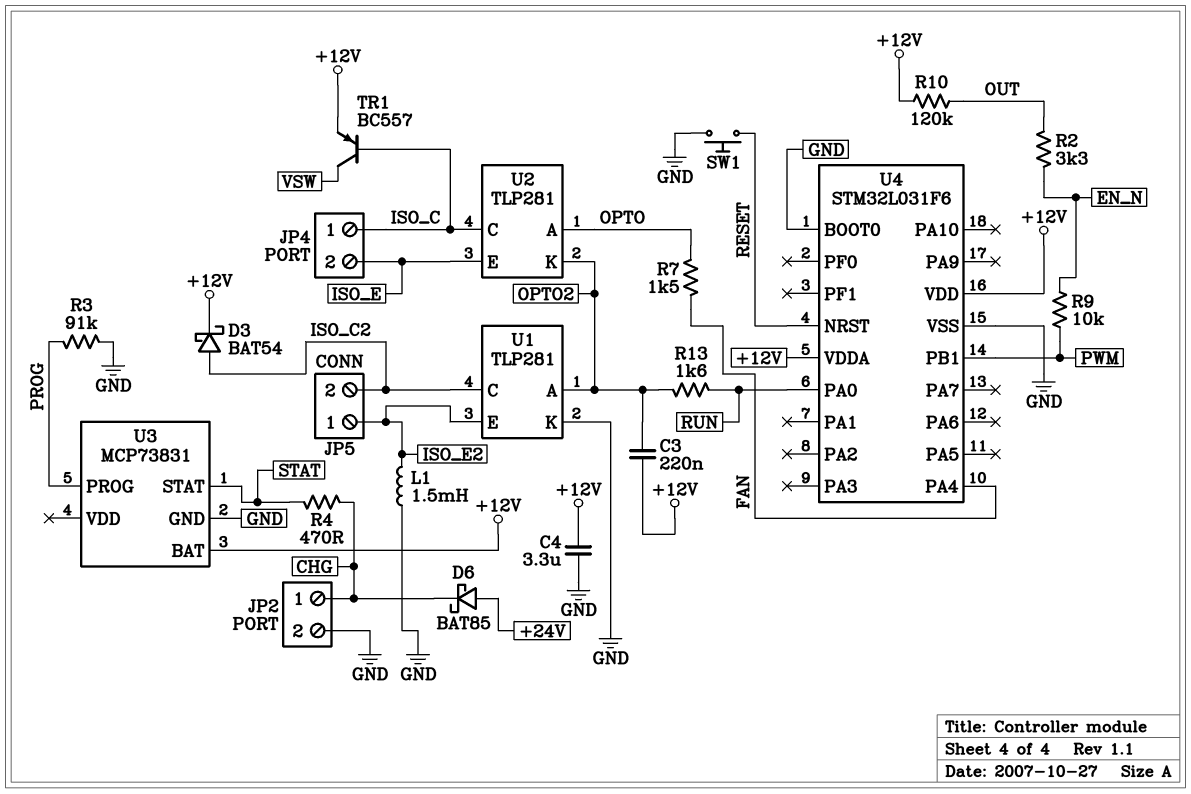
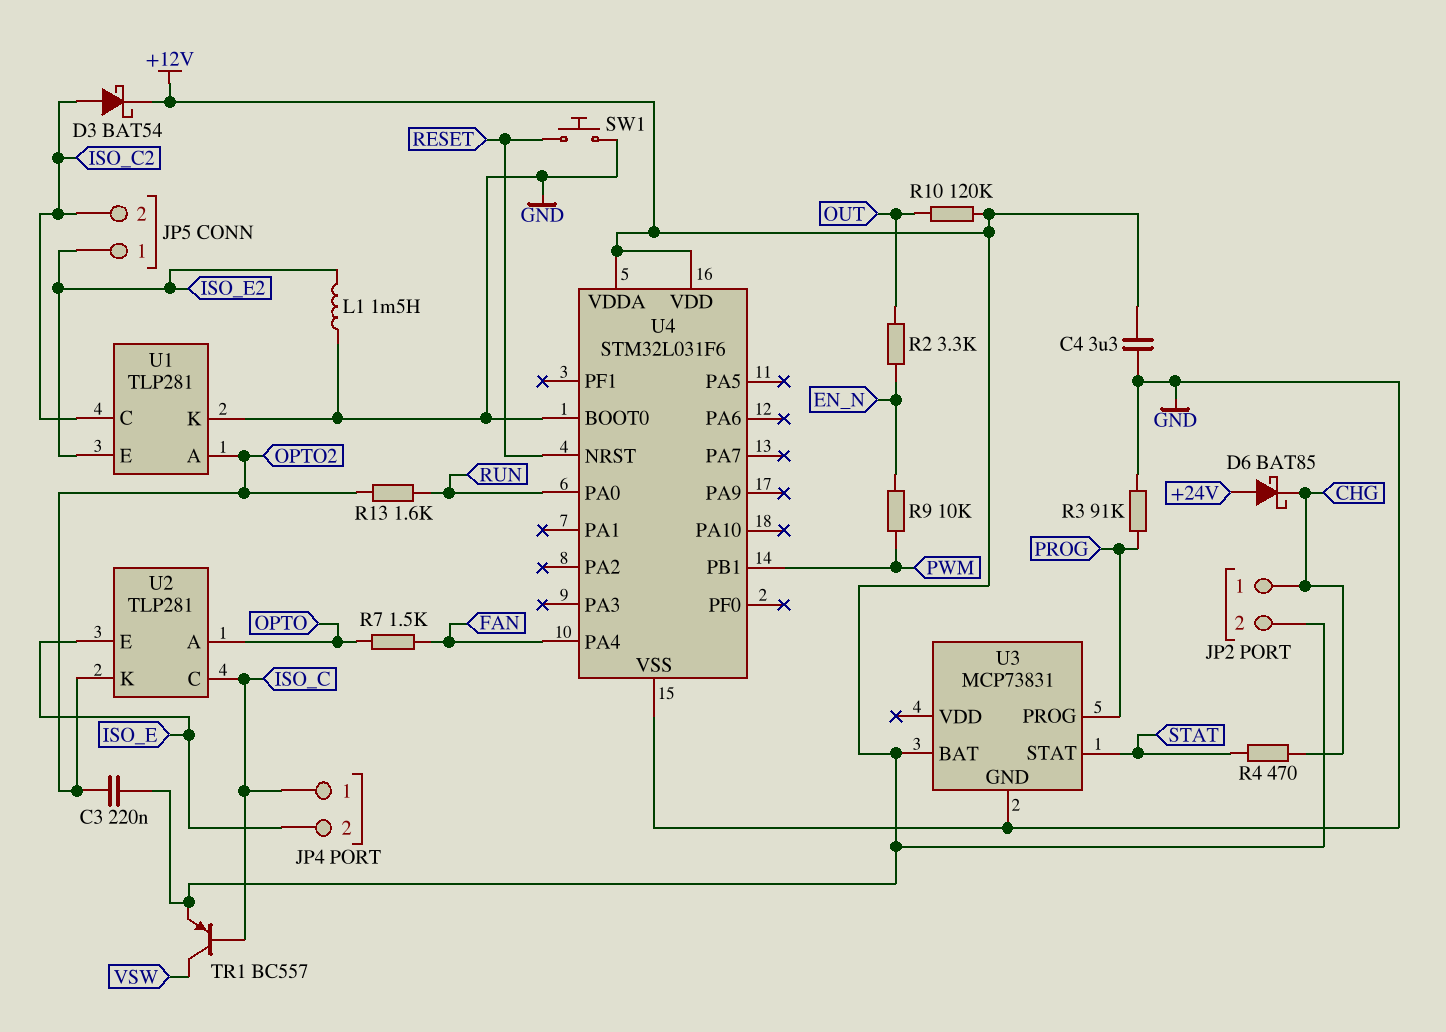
JP2 pin 2: GND -> +12V

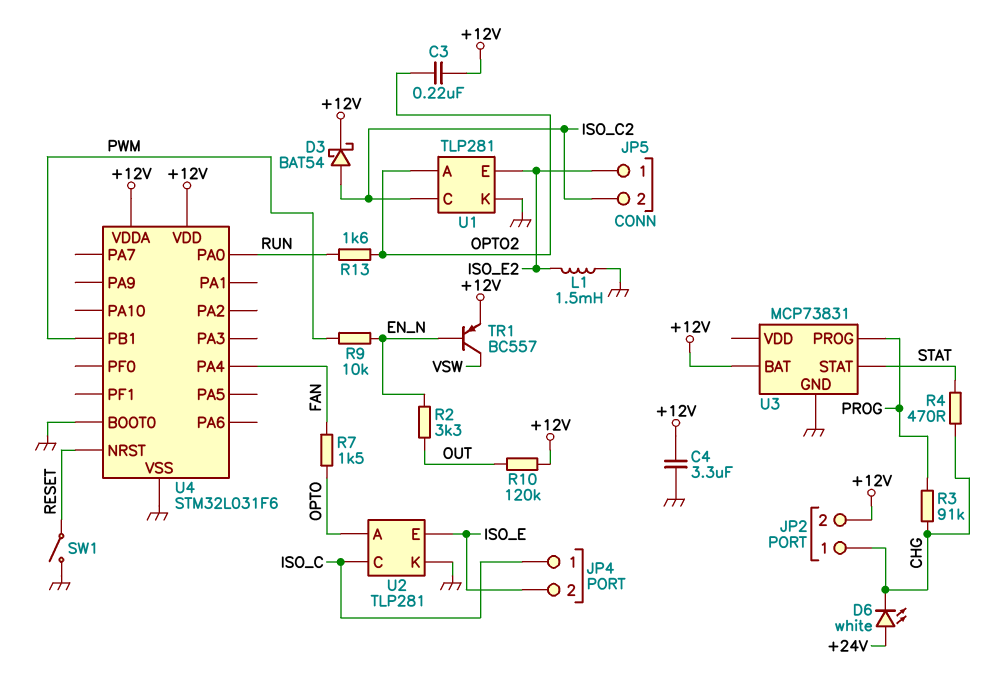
D6: schottky BAT85 (A +24V, K CHG) -> LED white (A +24V, K CHG)
R3: 91k (GND, PROG) -> 91k (CHG, PROG)
SW1: button (GND, RESET) -> switch (GND, RESET)
TR1: PNP BC557 (B ISO_C, C VSW, E +12V) -> PNP BC557 (B EN_N, C VSW, E +12V)
U2 pin K: OPTO2 -> GND

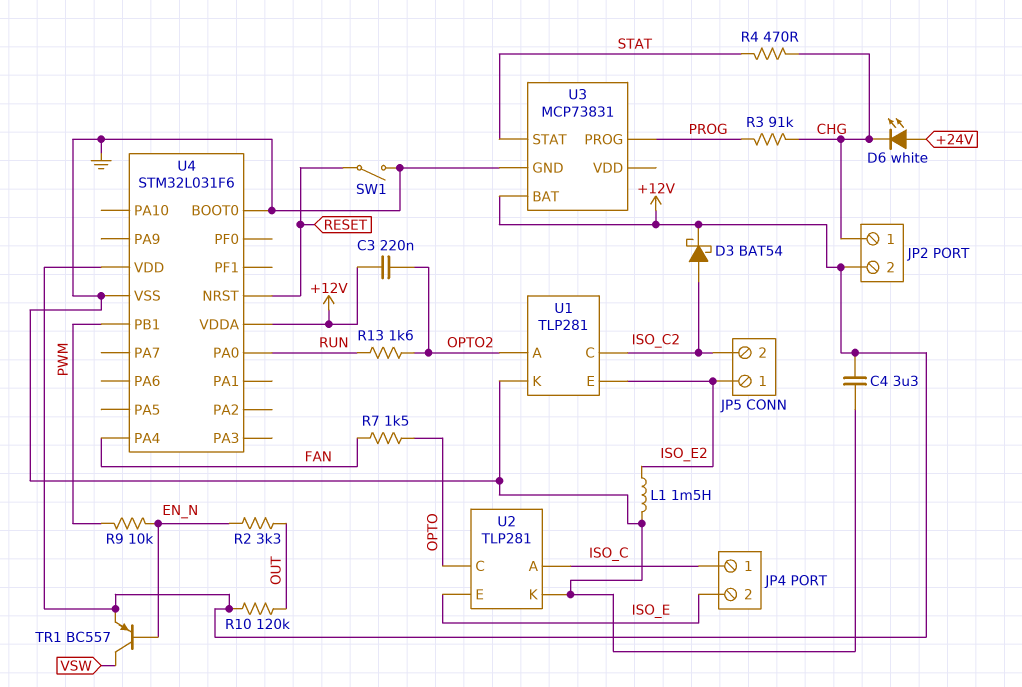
U2 pin A: OPTO -> ISO_C
U2 pin C: ISO_C -> OPTO

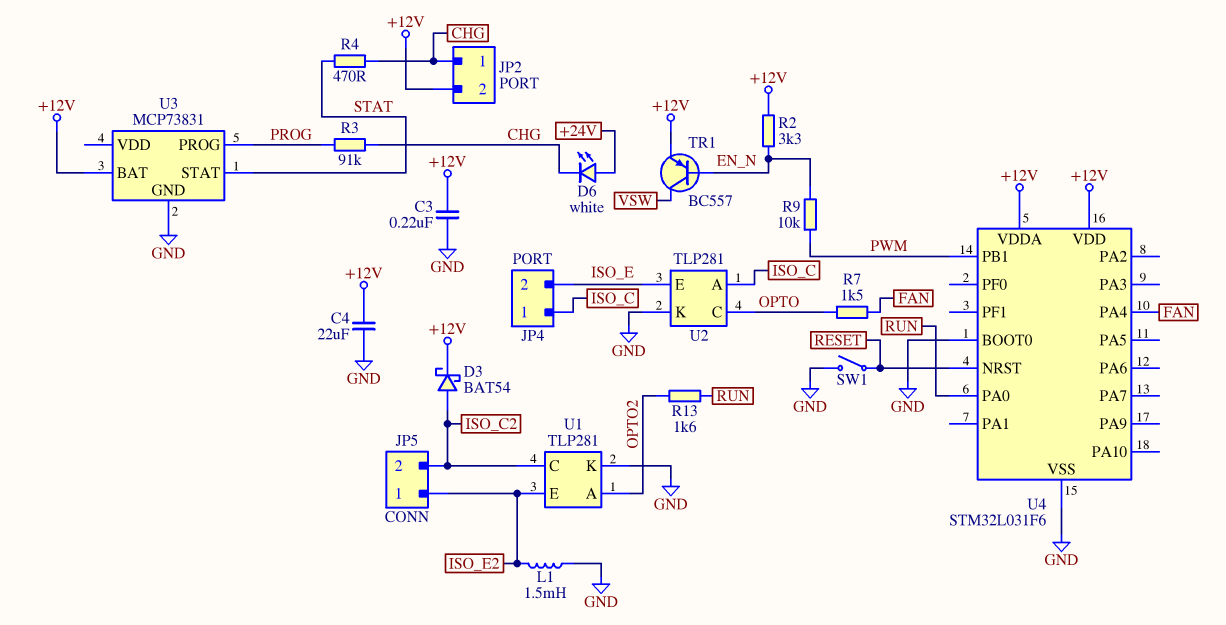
C3: 220nF (+12V, OPTO2) -> 220nF (+12V, GND)
C4: 3.3uF (+12V, GND) -> 22uF (+12V, GND)
R2: 3.3k (EN_N, OUT) -> 3.3k (+12V, EN_N)
R10: 120k (+12V, OUT) -> none

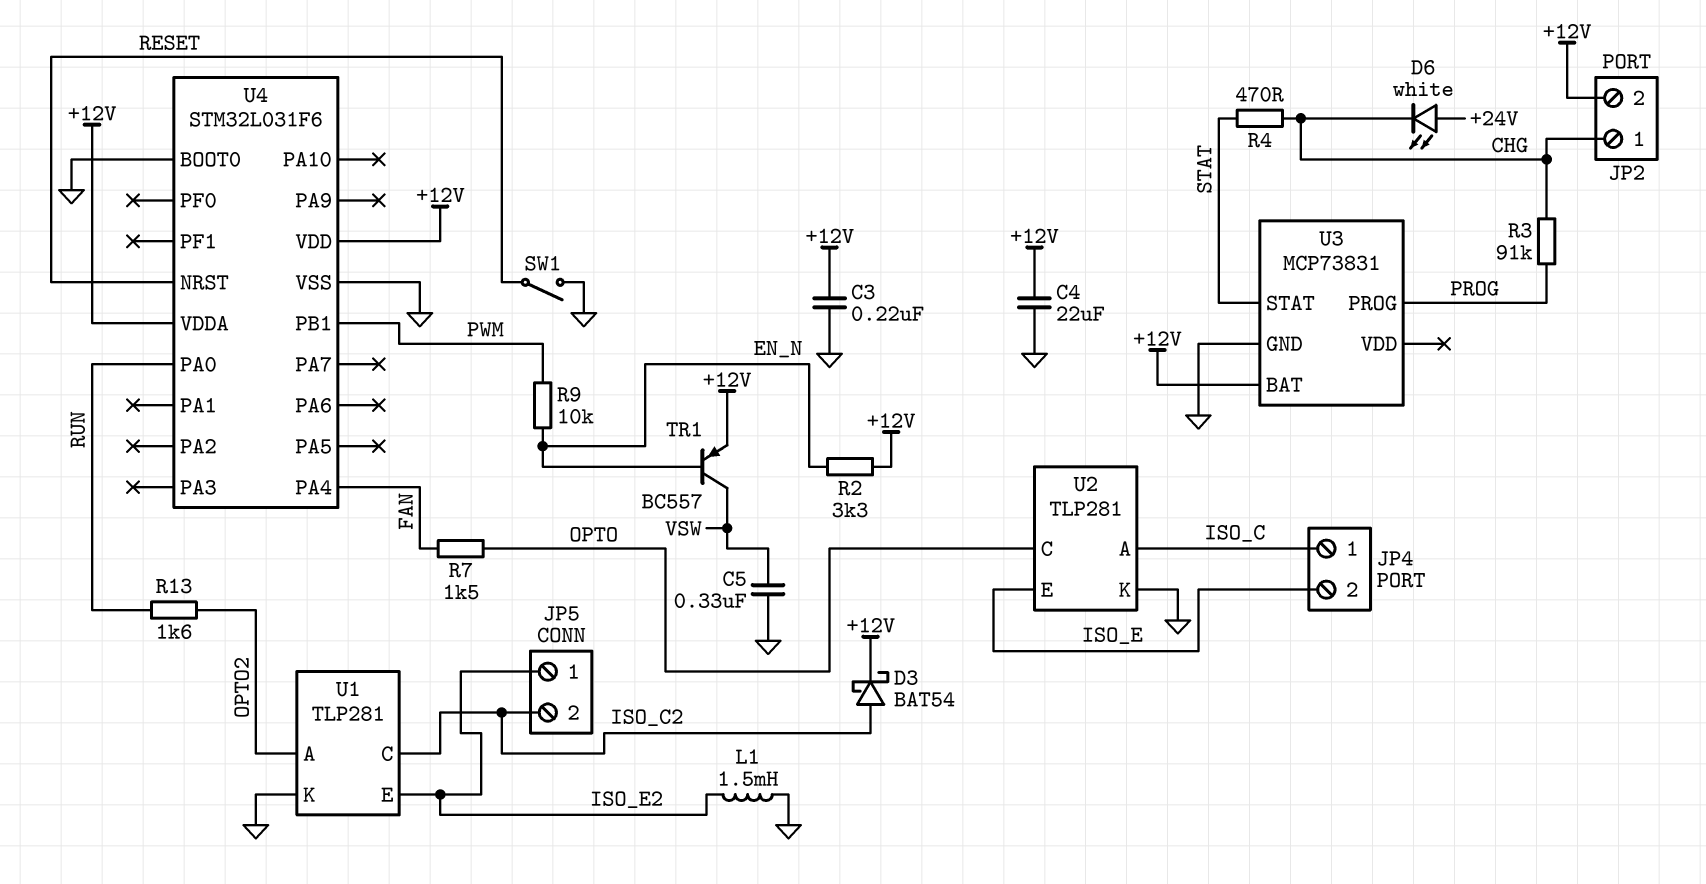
C5: none -> 330nF (GND, VSW)

